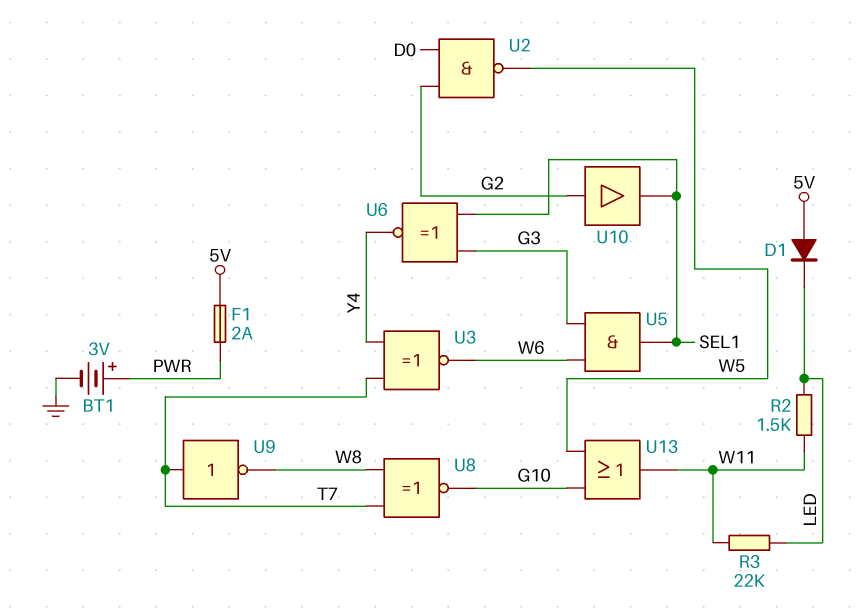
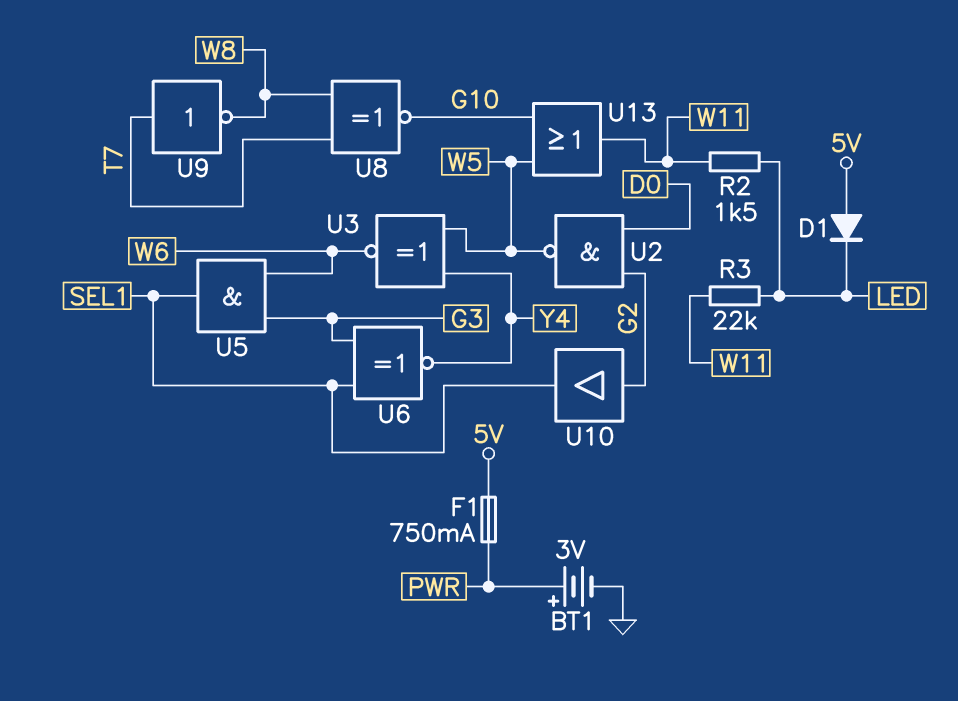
F1: 2A (5V, PWR) -> 750mA (5V, PWR)
U3: XNOR (in T7, in Y4, out W6) -> XNOR (in W5, in Y4, out W6)

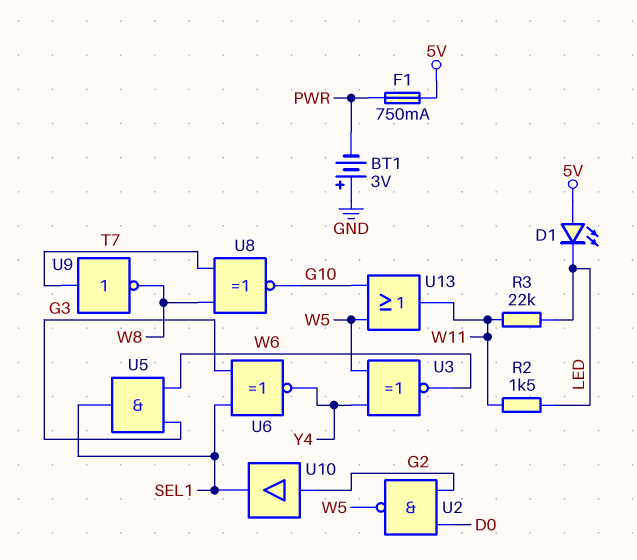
BT1: 3V (plus PWR, minus GND) -> 3V (plus GND, minus PWR)
D1: diode (A 5V, K LED) -> LED (A 5V, K LED)

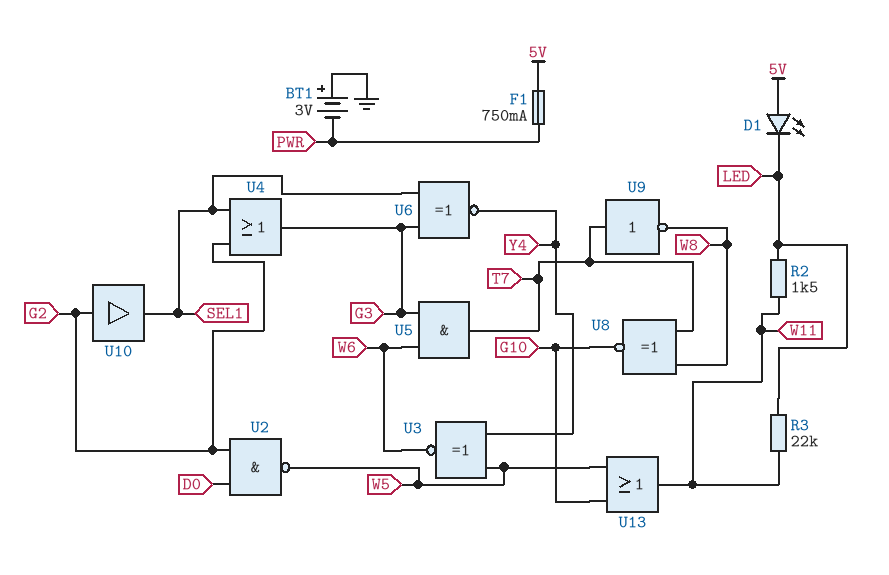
U4: none -> OR (in G2, in SEL1, out G3)
U5: AND (in G3, in W6, out SEL1) -> AND (in G3, in W6, out T7)

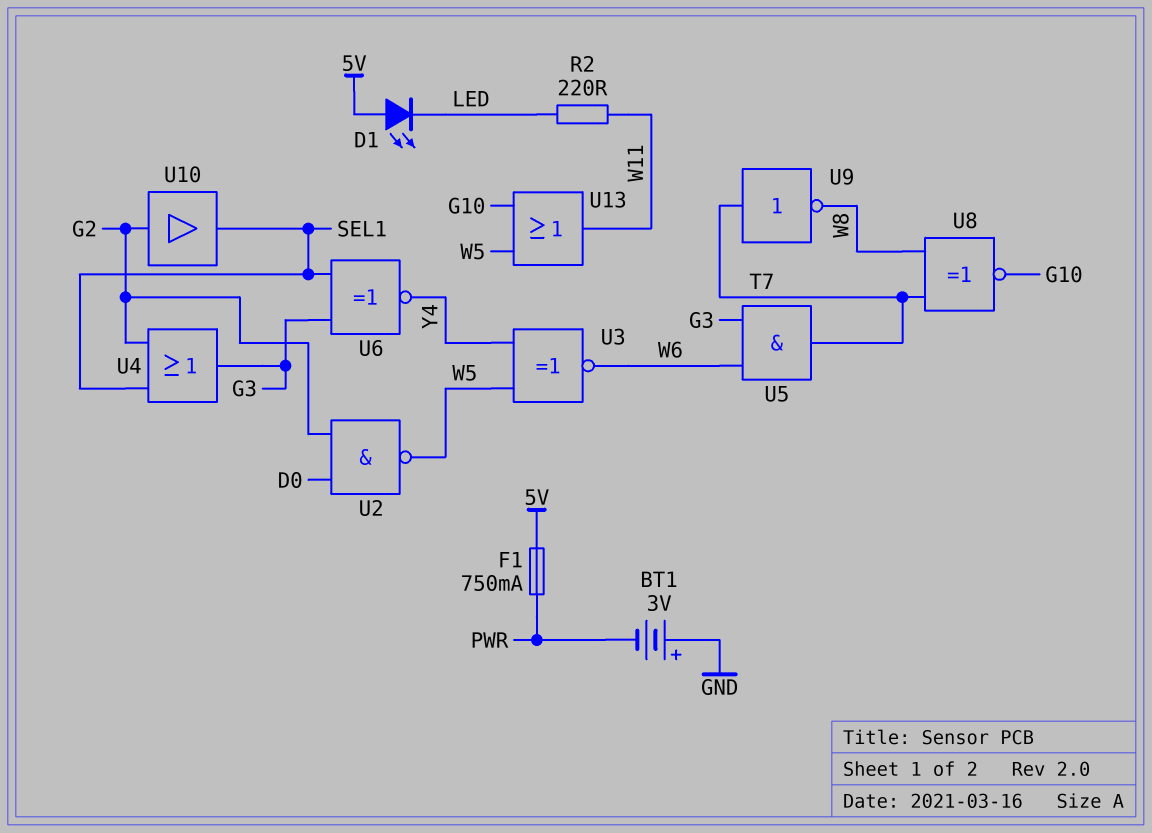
R2: 1.5k (LED, W11) -> 220 (LED, W11)
R3: 22k (LED, W11) -> none

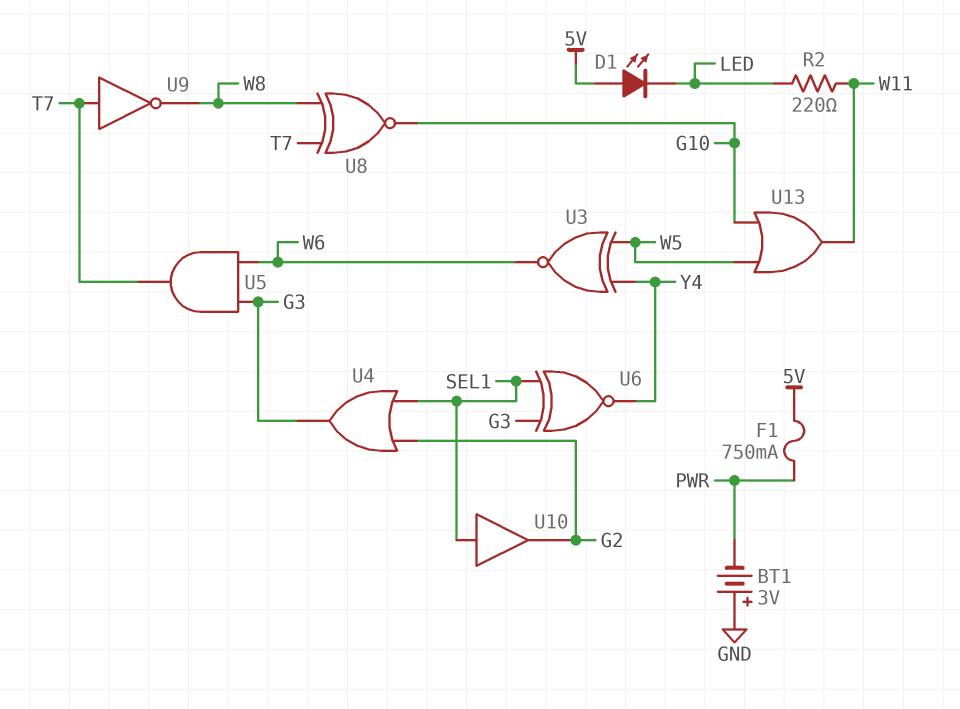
U2: NAND (in D0, in G2, out W5) -> none
U10: buffer (in G2, out SEL1) -> buffer (in SEL1, out G2)

